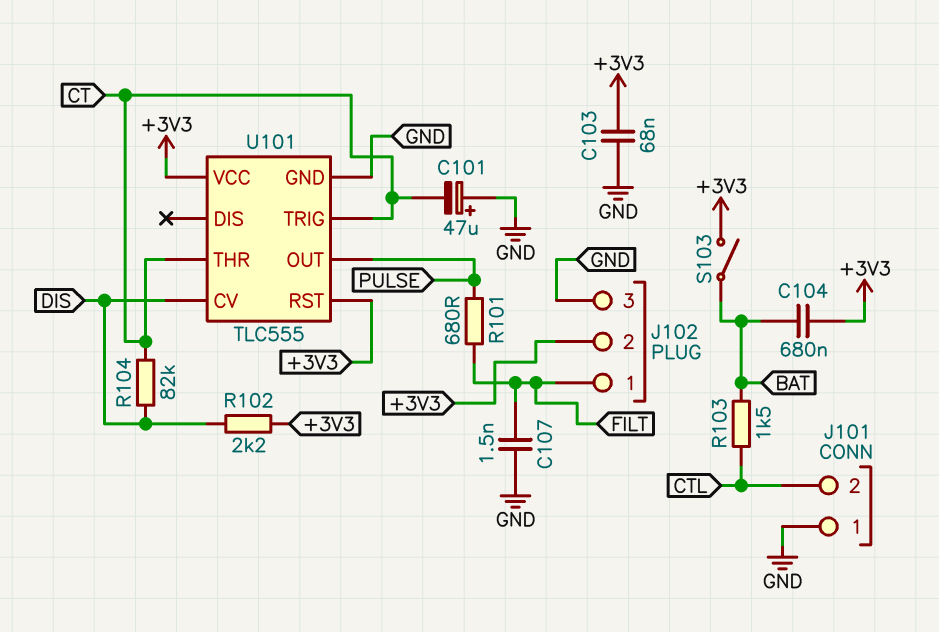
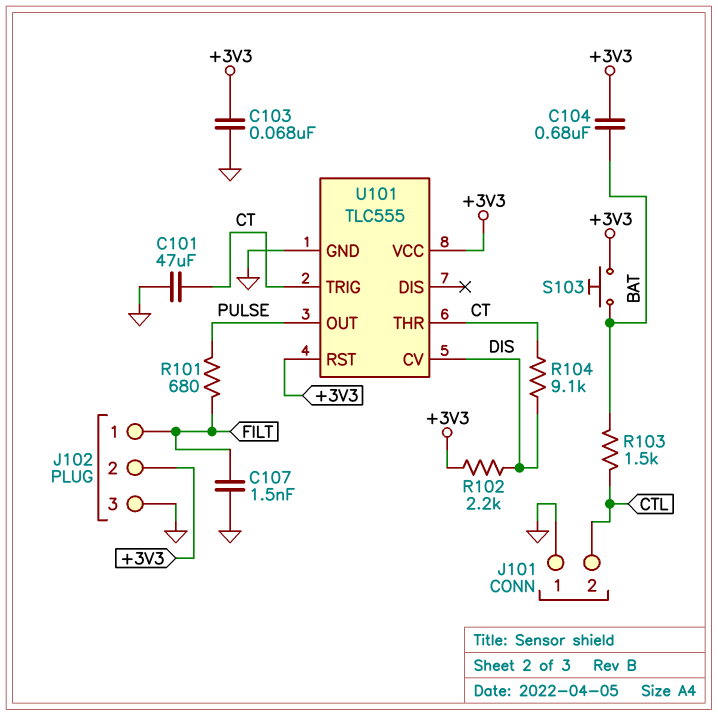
C101: 47uF (plus GND, minus CT) -> 47uF (CT, GND)
R104: 82k (CT, DIS) -> 9.1k (CT, DIS)
S103: switch (+3V3, BAT) -> button (+3V3, BAT)

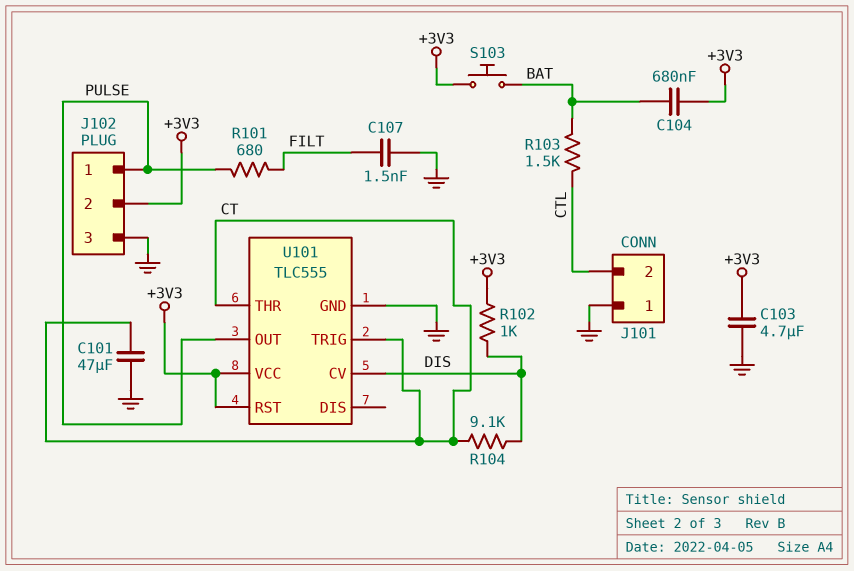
C103: 68nF (+3V3, GND) -> 4.7uF (+3V3, GND)
J102 pin 1: FILT -> PULSE
R102: 2.2k (+3V3, DIS) -> 1k (+3V3, DIS)

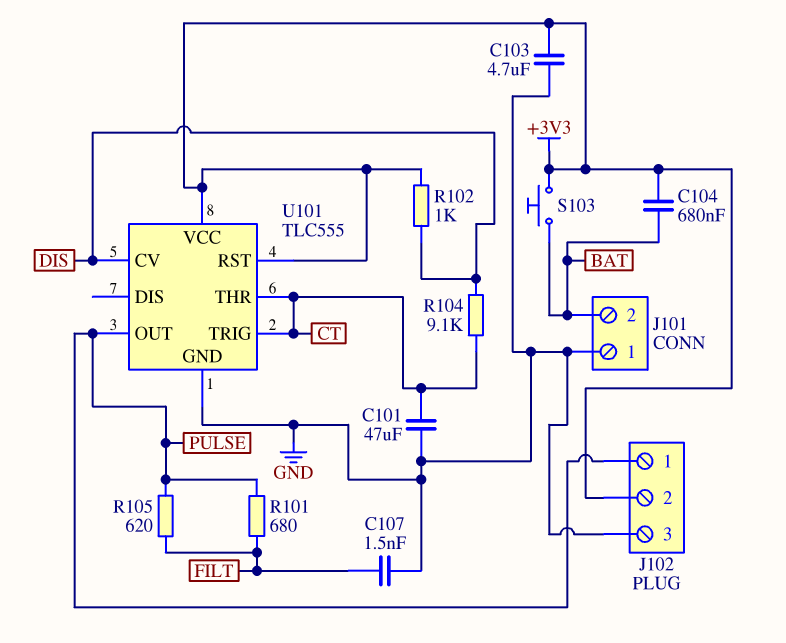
J101 pin 2: CTL -> BAT
R103: 1.5k (BAT, CTL) -> none
R105: none -> 620 (FILT, PULSE)

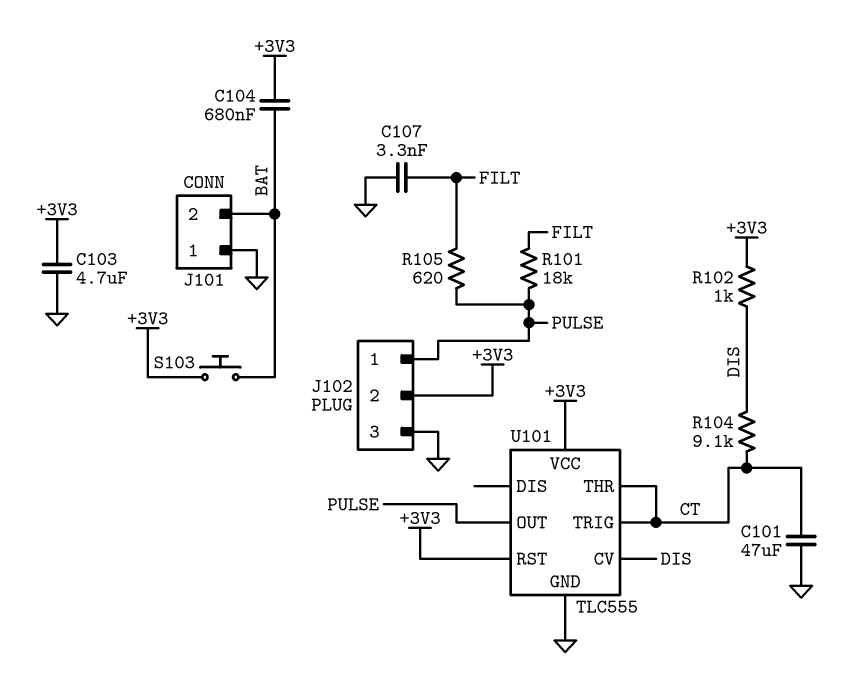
C107: 1.5nF (FILT, GND) -> 3.3nF (FILT, GND)
R101: 680 (FILT, PULSE) -> 18k (FILT, PULSE)

